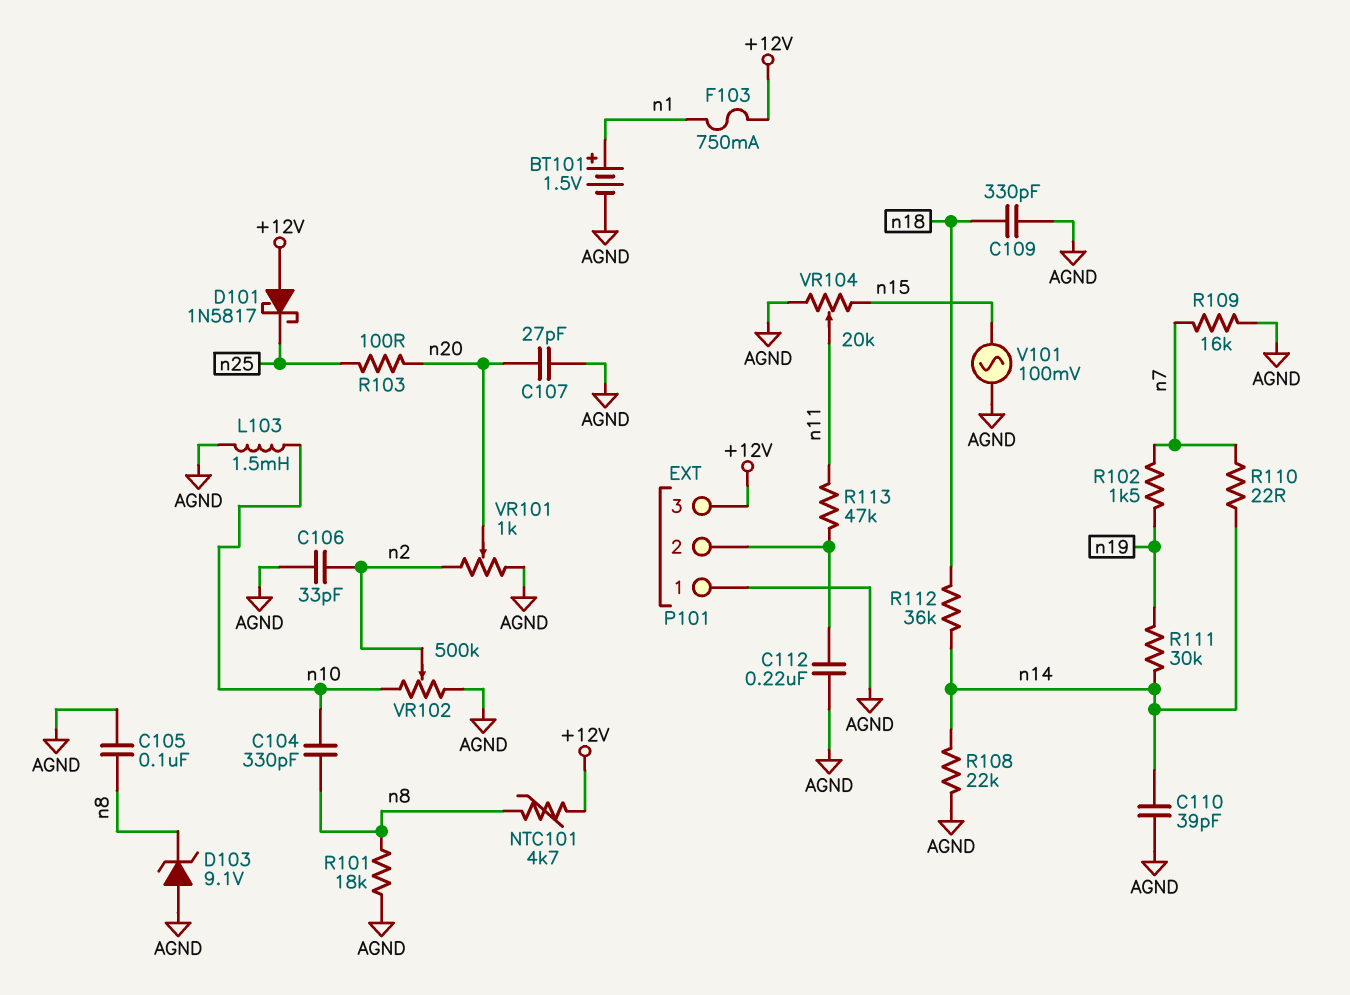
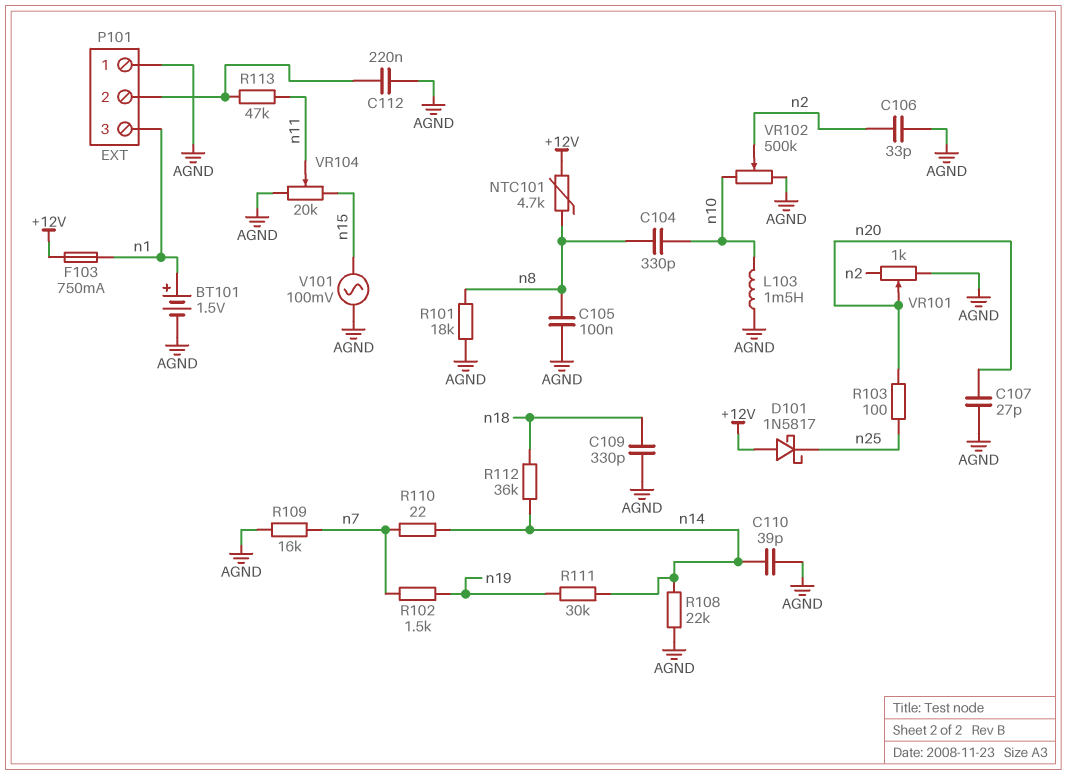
D103: zener 9.1V (A AGND, K n8) -> none
P101 pin 3: +12V -> n1

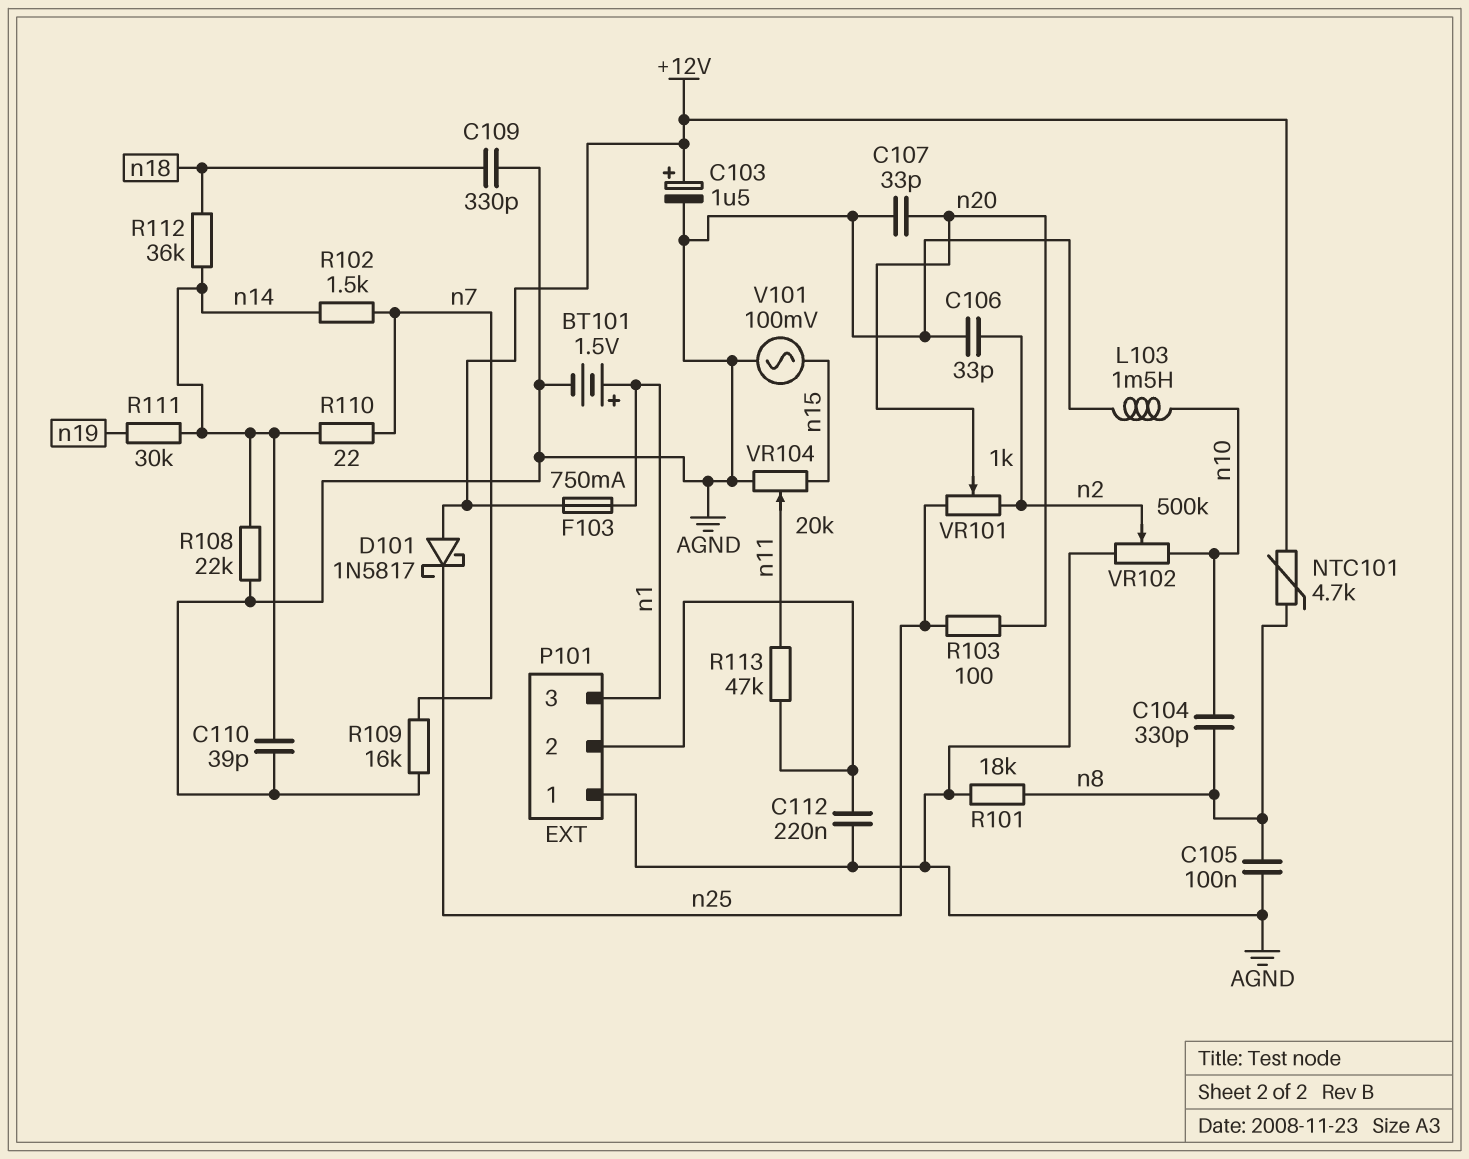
C103: none -> 1.5uF (plus +12V, minus AGND)
C107: 27pF (AGND, n20) -> 33pF (AGND, n20)
R102: 1.5k (n7, n19) -> 1.5k (n7, n14)
VR101: 1k (AGND, n2, wiper n20) -> 1k (n2, n25, wiper n20)

